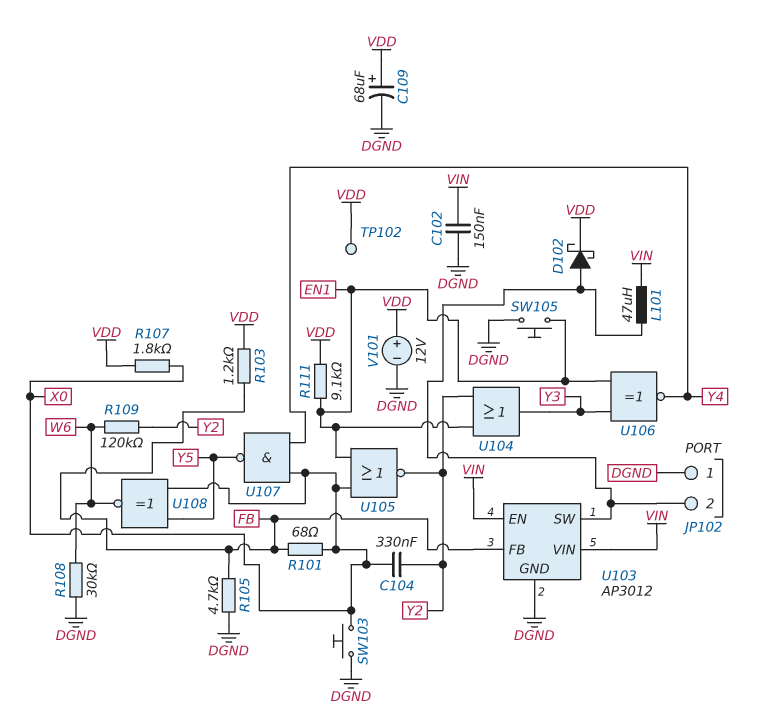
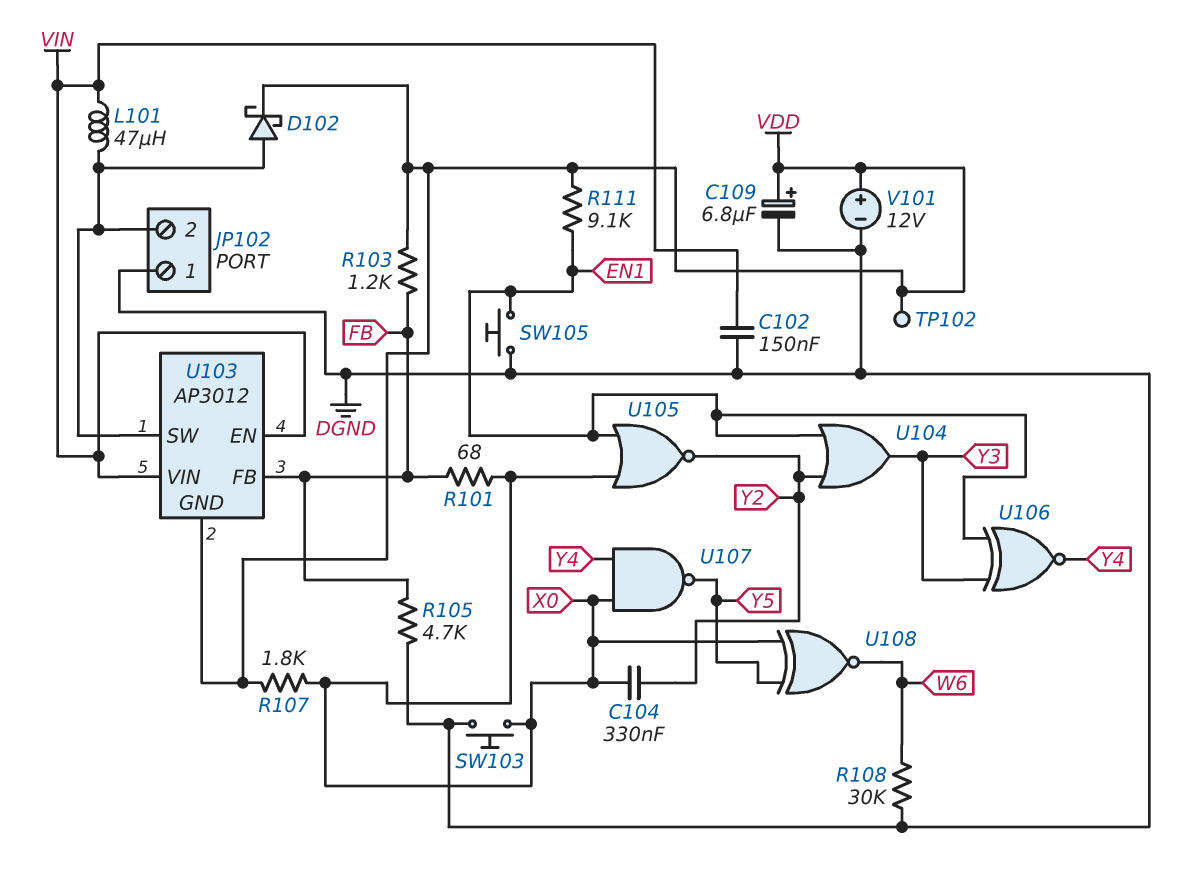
C109: 68uF (plus VDD, minus DGND) -> 6.8uF (plus VDD, minus DGND)
R109: 120k (W6, Y2) -> none
U103 pin GND: DGND -> VDD

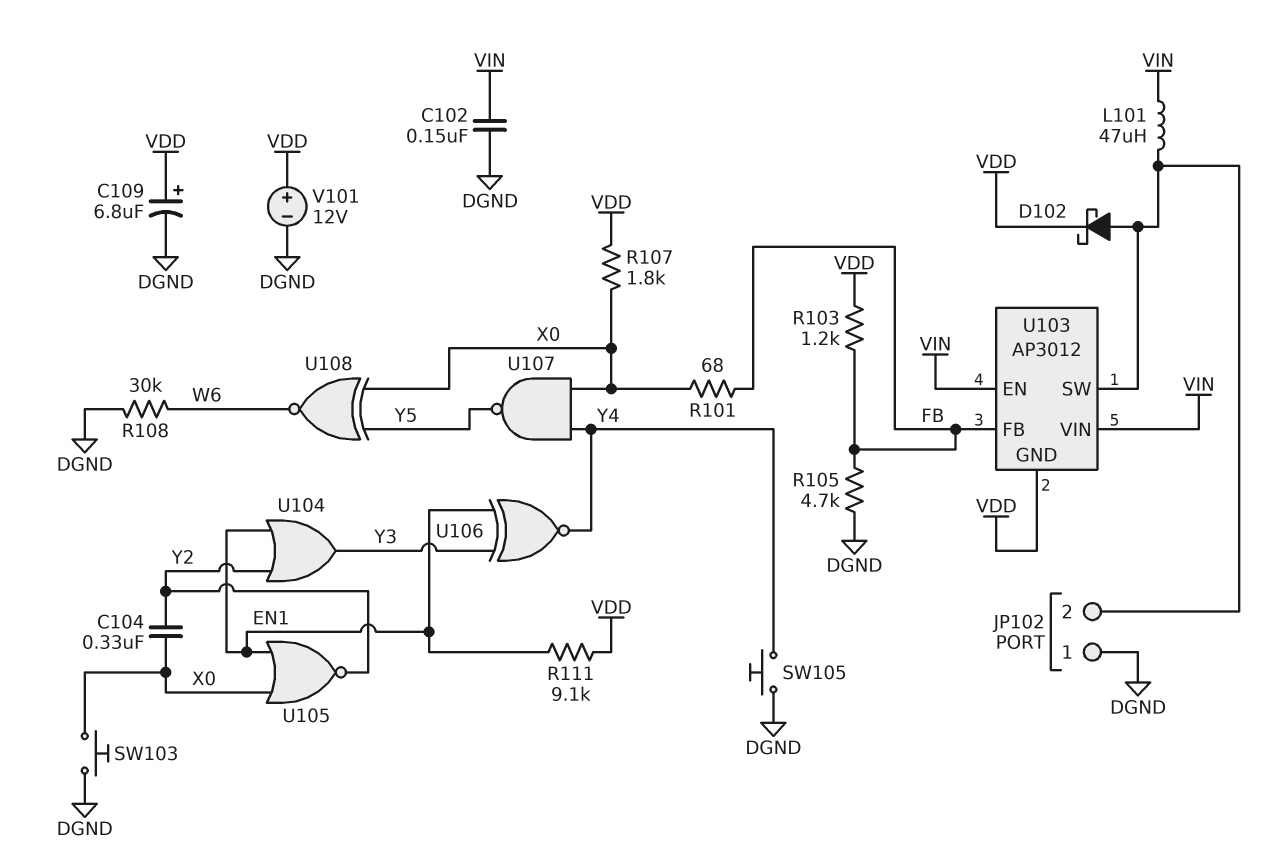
SW105: button (DGND, EN1) -> button (DGND, Y4)
TP102: test point (VDD) -> none

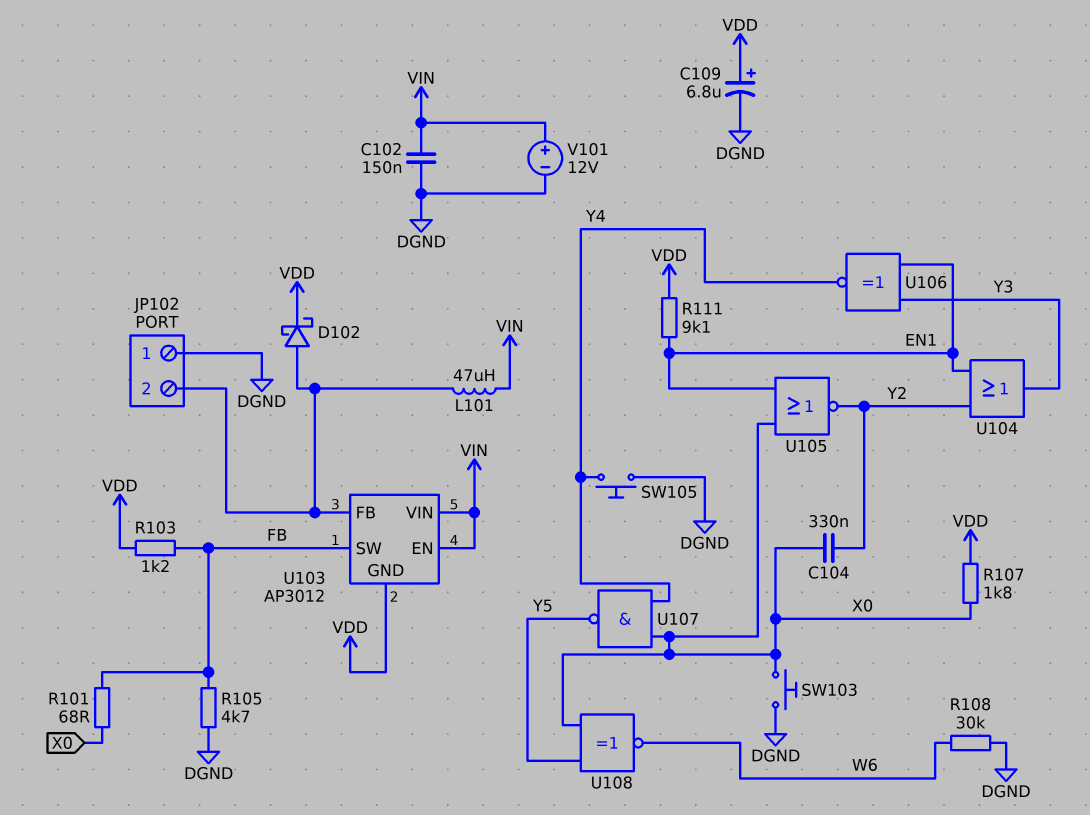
U103 pin FB: FB -> JP102/2
U103 pin SW: JP102/2 -> FB
V101: 12V (plus VDD, minus DGND) -> 12V (plus VIN, minus DGND)

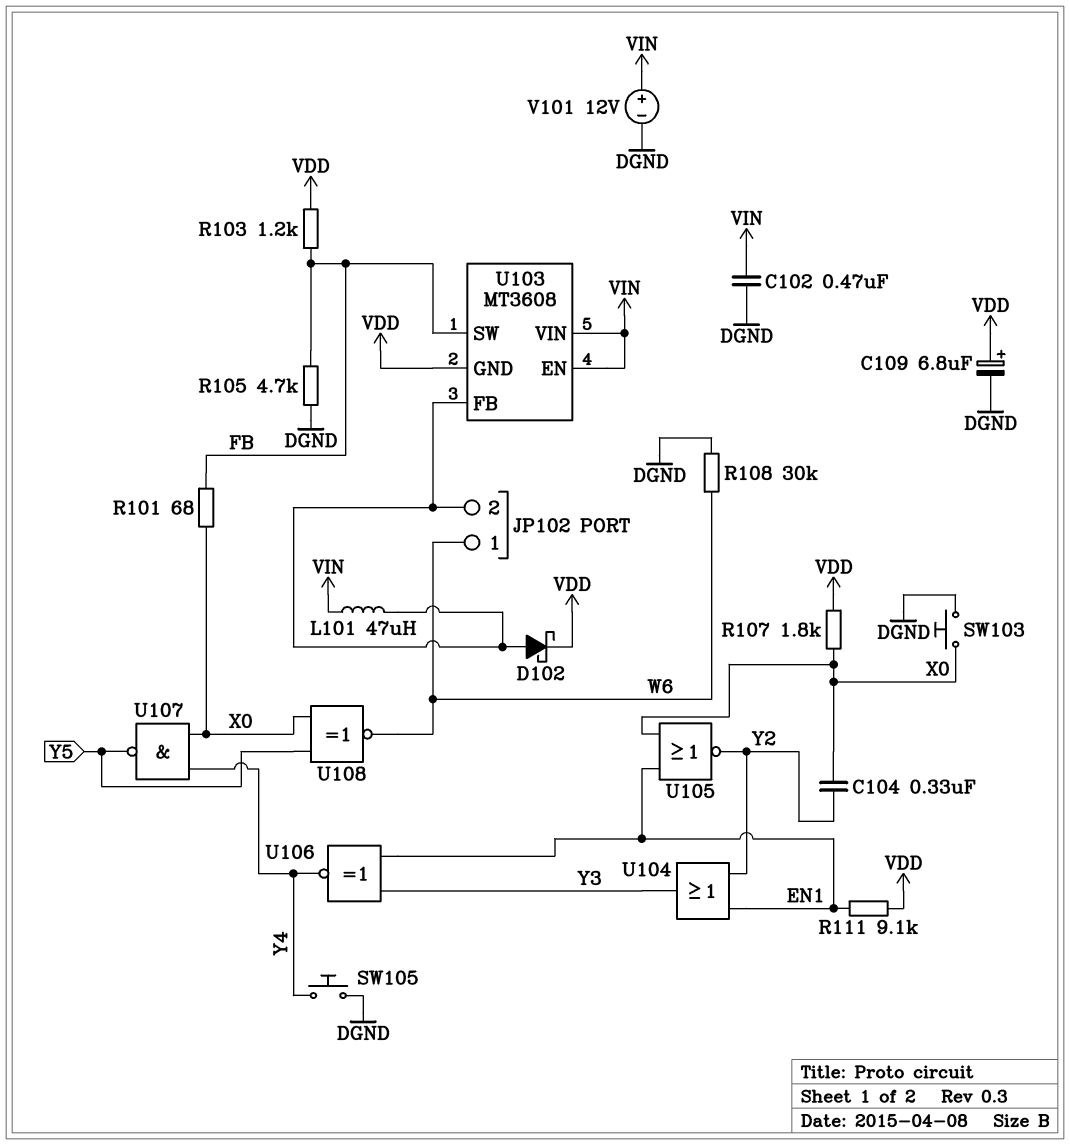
C102: 150nF (DGND, VIN) -> 470nF (DGND, VIN)
JP102 pin 1: DGND -> W6
U103: AP3012 -> MT3608

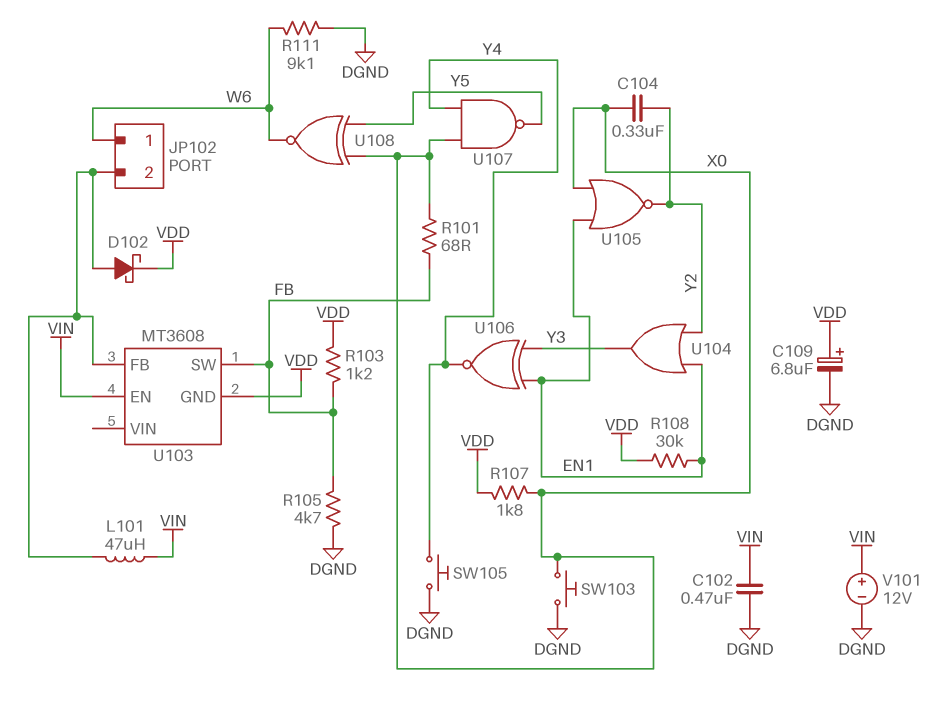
R108: 30k (DGND, W6) -> 30k (EN1, VDD)
R111: 9.1k (EN1, VDD) -> 9.1k (DGND, W6)
U103 pin VIN: VIN -> none

